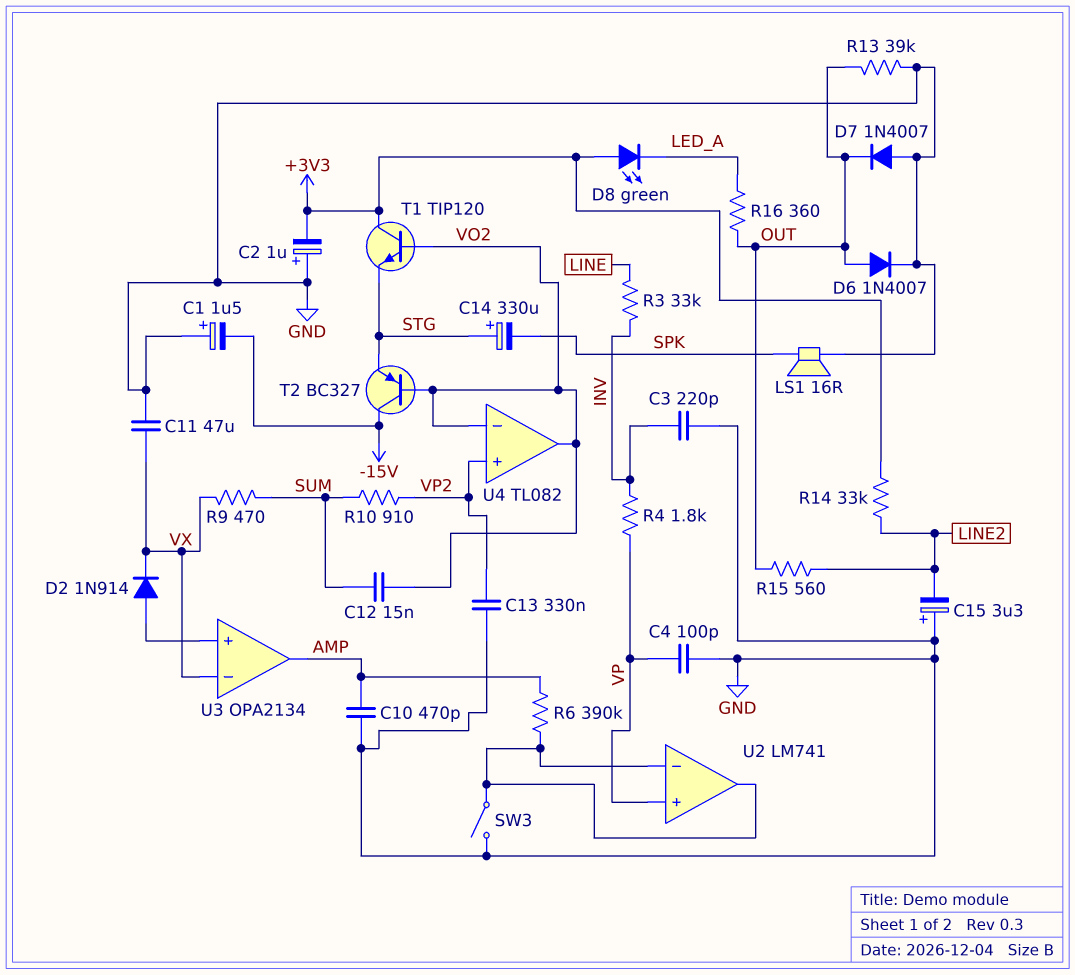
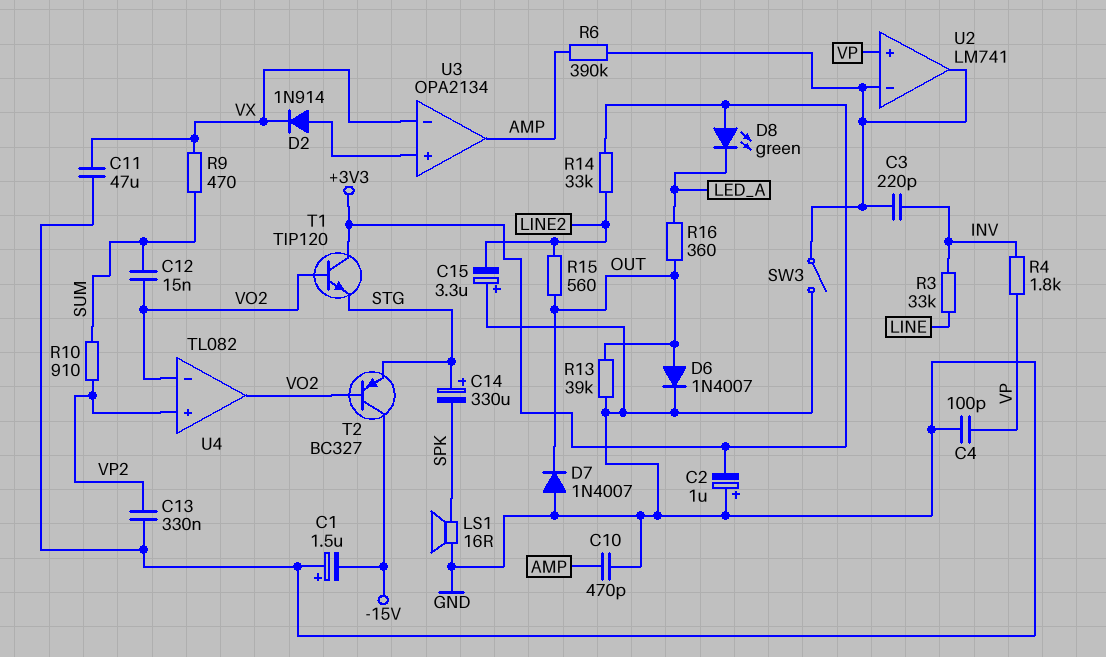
C3: 220pF (GND, INV) -> 220pF (INV, U2/in-)

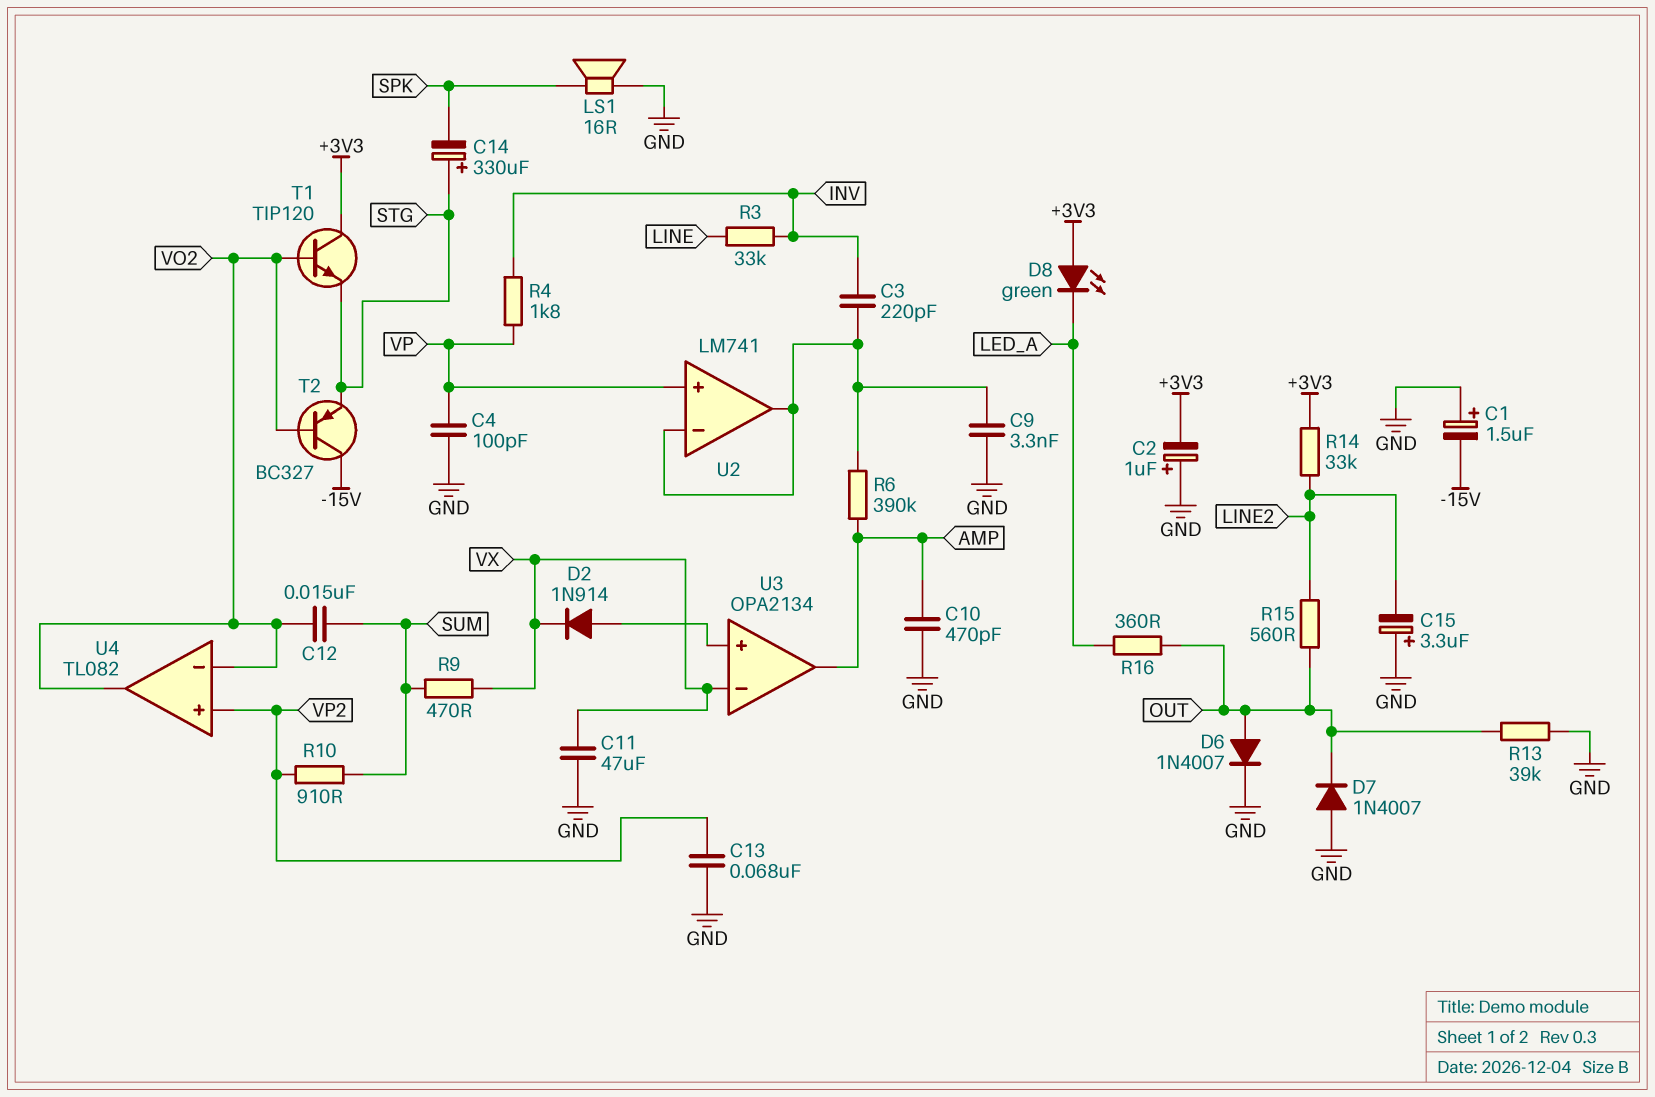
C9: none -> 3.3nF (GND, U2/in-)
C13: 330nF (GND, VP2) -> 68nF (GND, VP2)
SW3: switch (GND, U2/in-) -> none

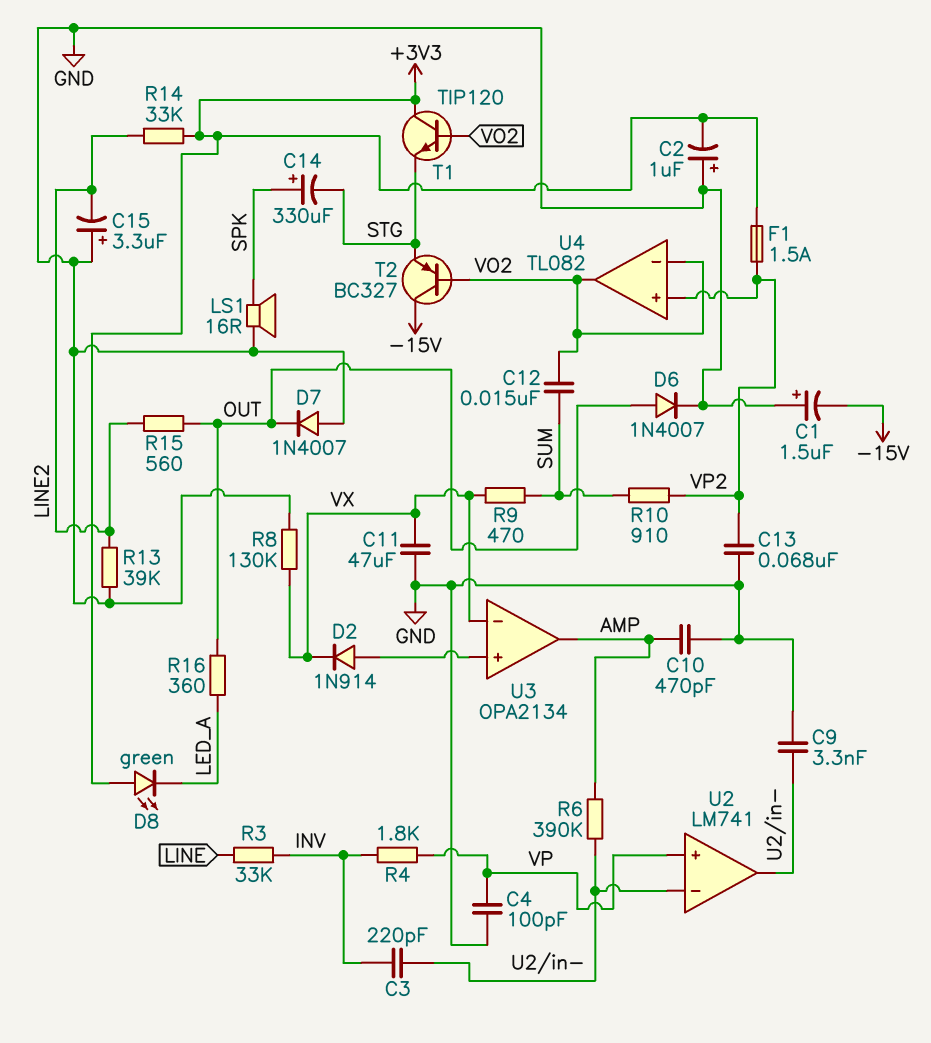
C14: 330uF (plus STG, minus SPK) -> 330uF (plus SPK, minus STG)
F1: none -> 1.5A (+3V3, VP2)
R8: none -> 130k (GND, VX)
R13: 39k (GND, OUT) -> 39k (GND, LINE2)

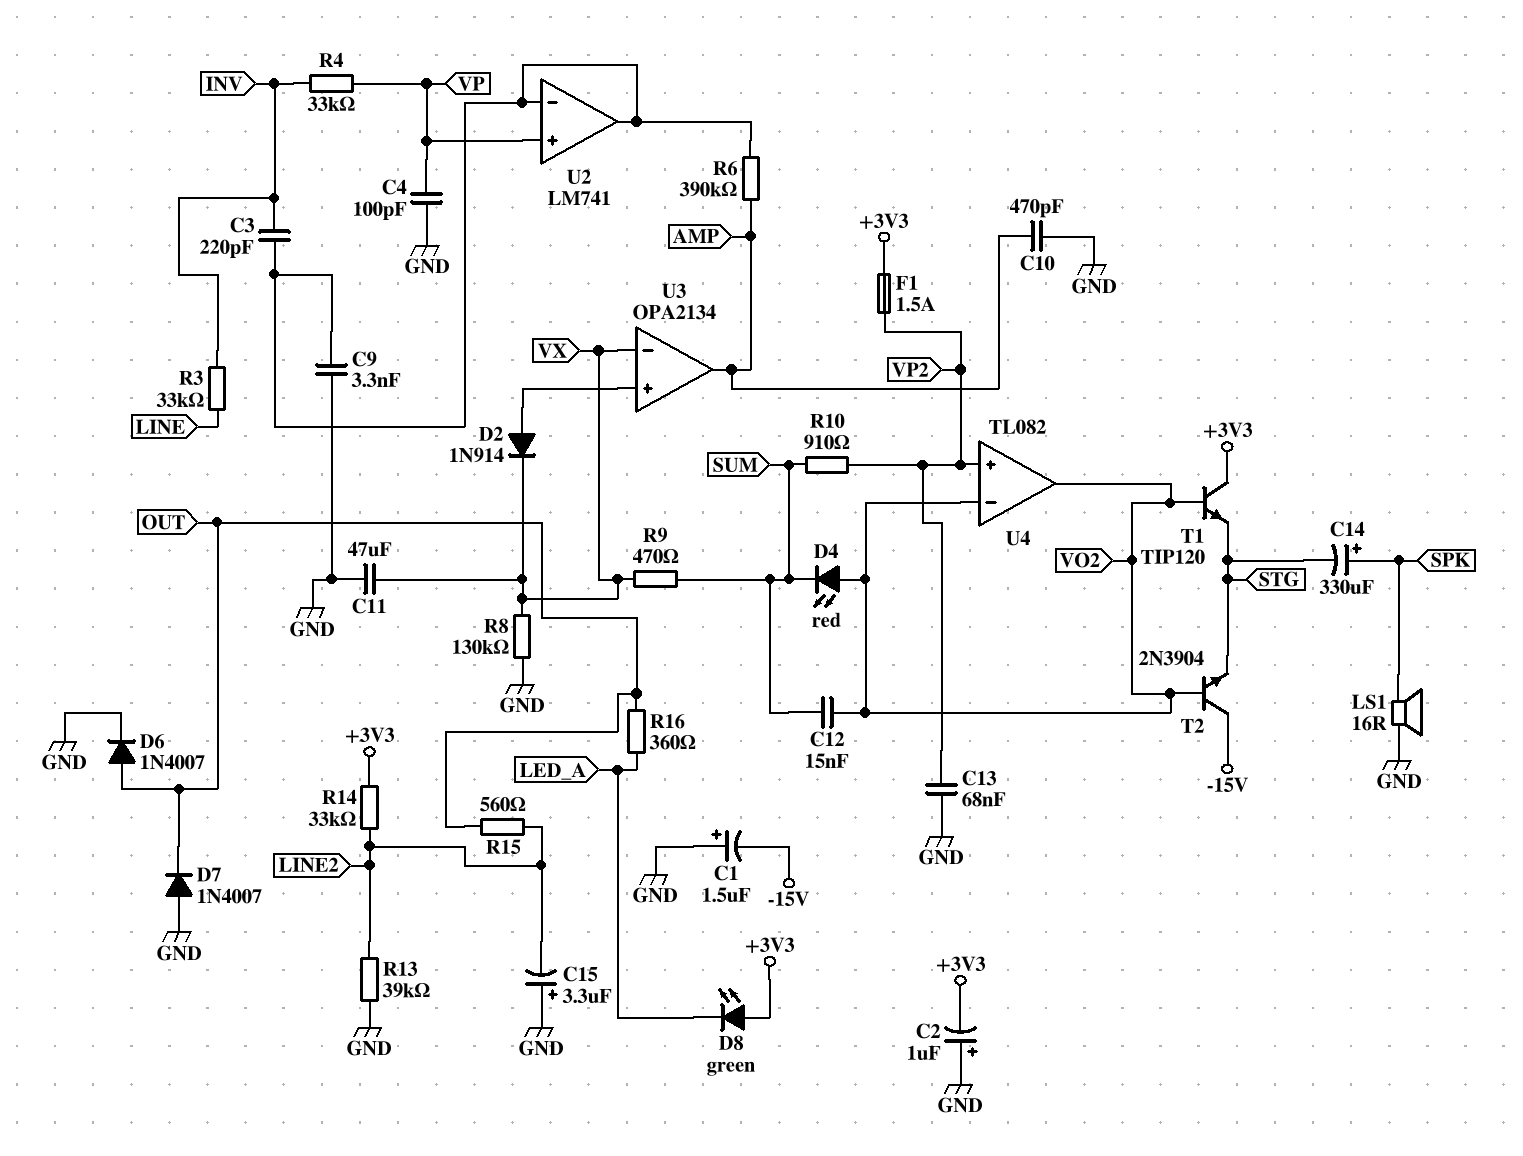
D4: none -> LED red (A VO2, K SUM)
R4: 1.8k (INV, VP) -> 33k (INV, VP)
T2: PNP BC327 (B VO2, C -15V, E STG) -> NPN 2N3904 (B VO2, C -15V, E STG)

